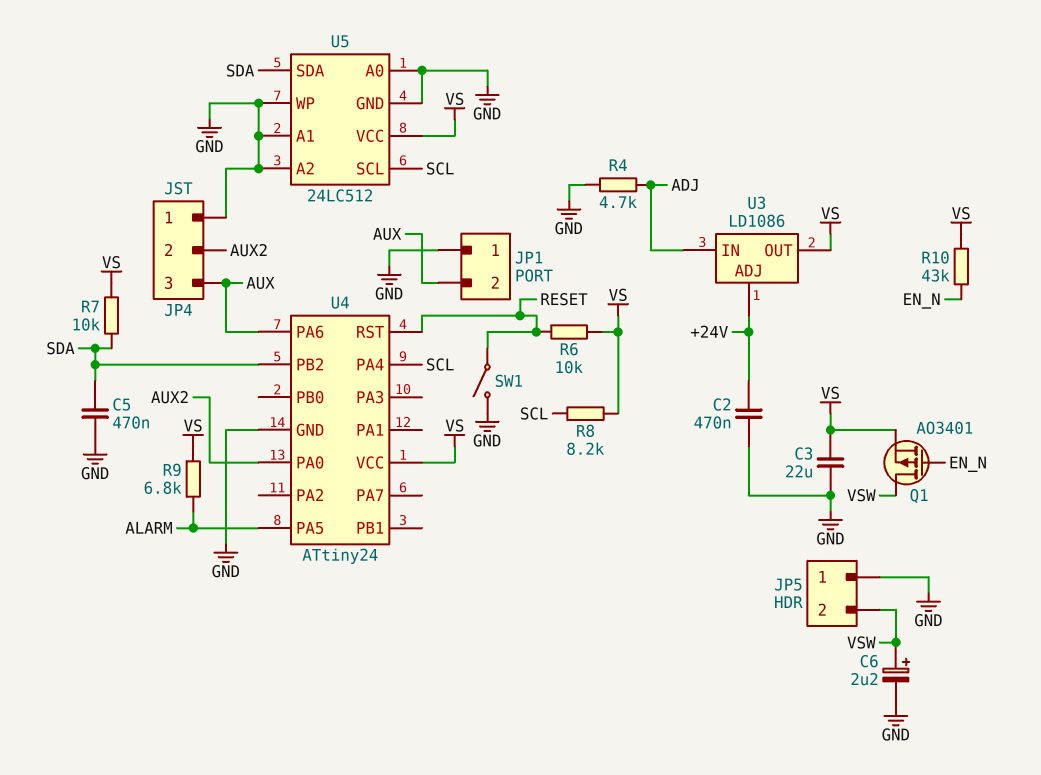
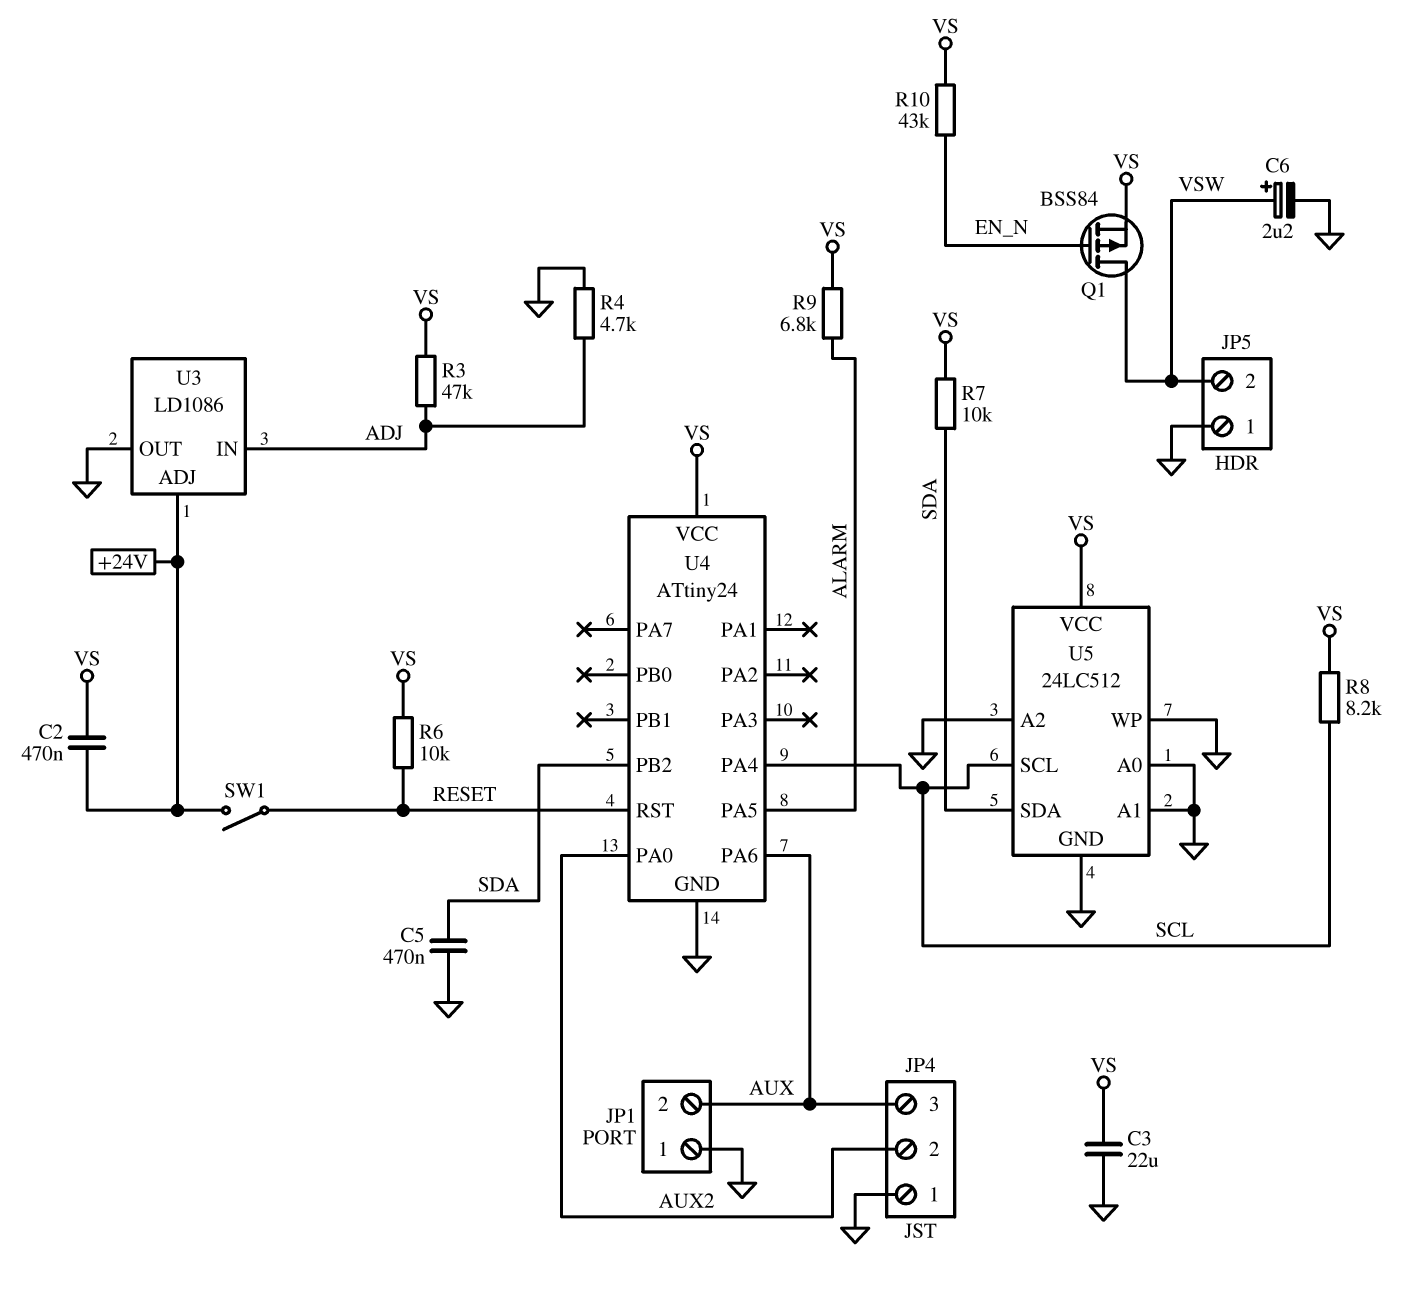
C2: 470nF (+24V, GND) -> 470nF (+24V, VS)
Q1: PMOS AO3401 (G EN_N, D VSW, S VS) -> PMOS BSS84 (G EN_N, D VSW, S VS)
R3: none -> 47k (ADJ, VS)
SW1: switch (GND, RESET) -> switch (+24V, RESET)
U3 pin OUT: VS -> GND

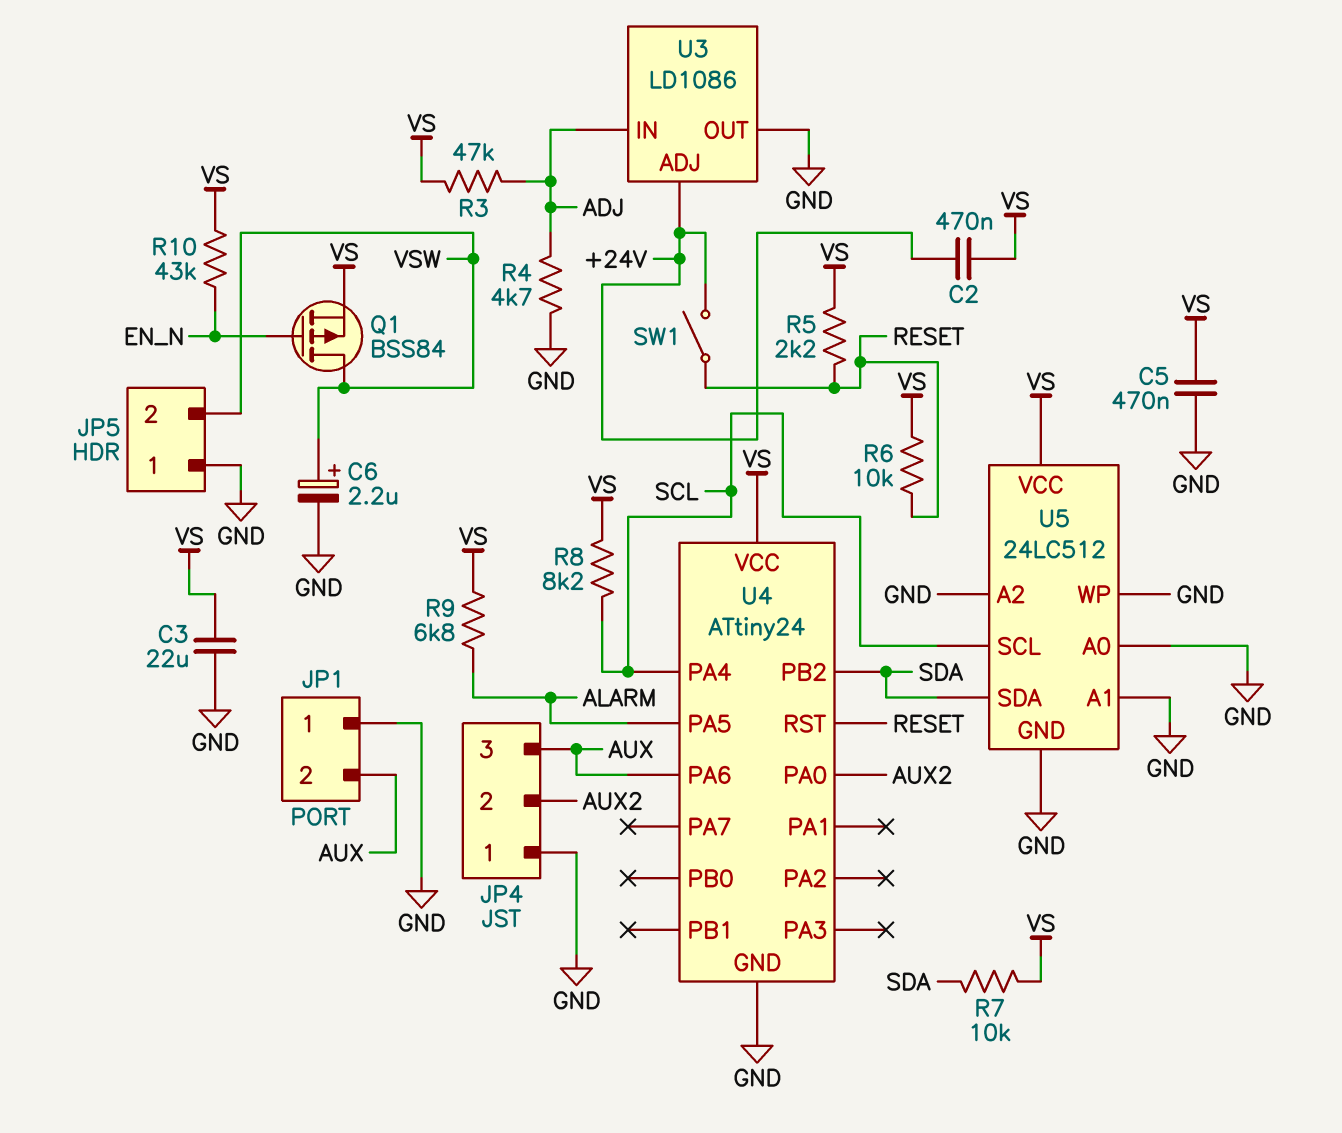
C5: 470nF (GND, SDA) -> 470nF (GND, VS)
R5: none -> 2.2k (RESET, VS)

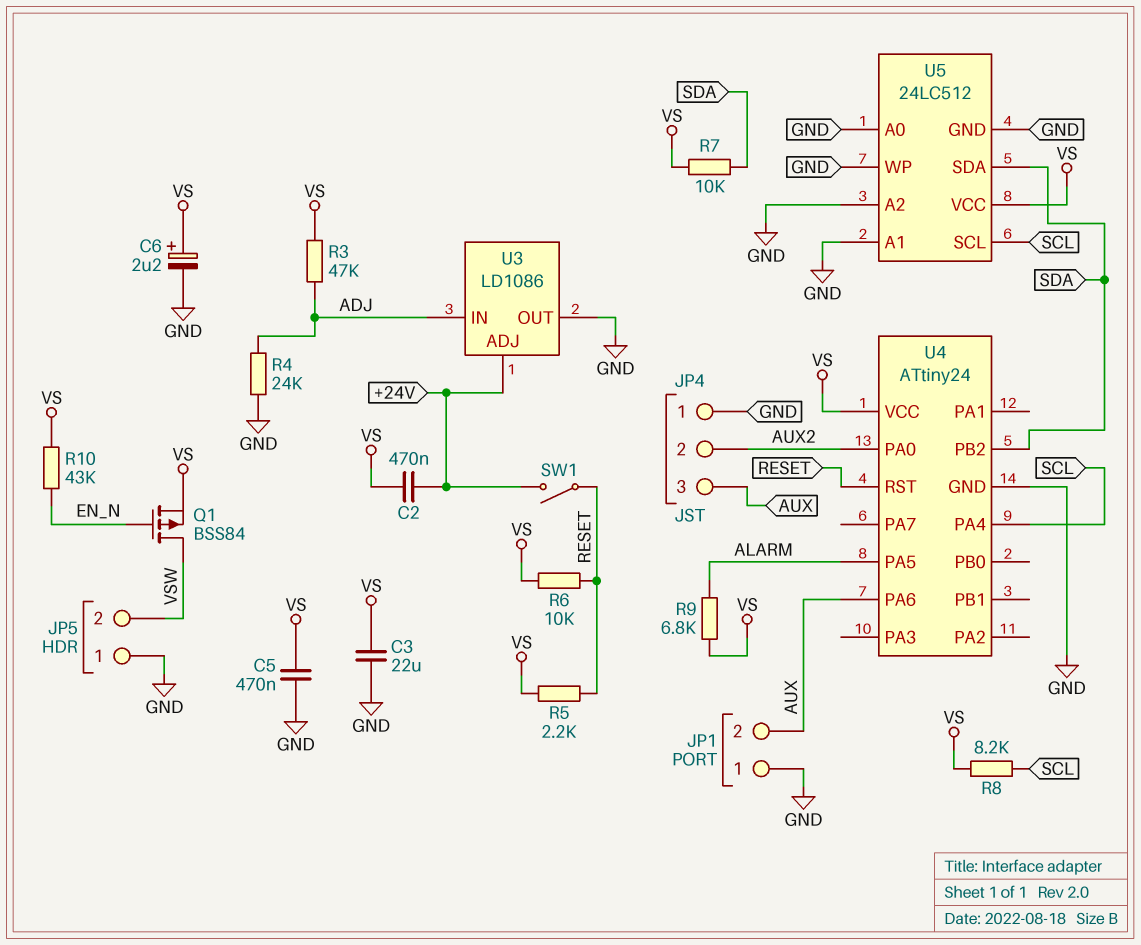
C6: 2.2uF (plus VSW, minus GND) -> 2.2uF (plus VS, minus GND)
R4: 4.7k (ADJ, GND) -> 24k (ADJ, GND)

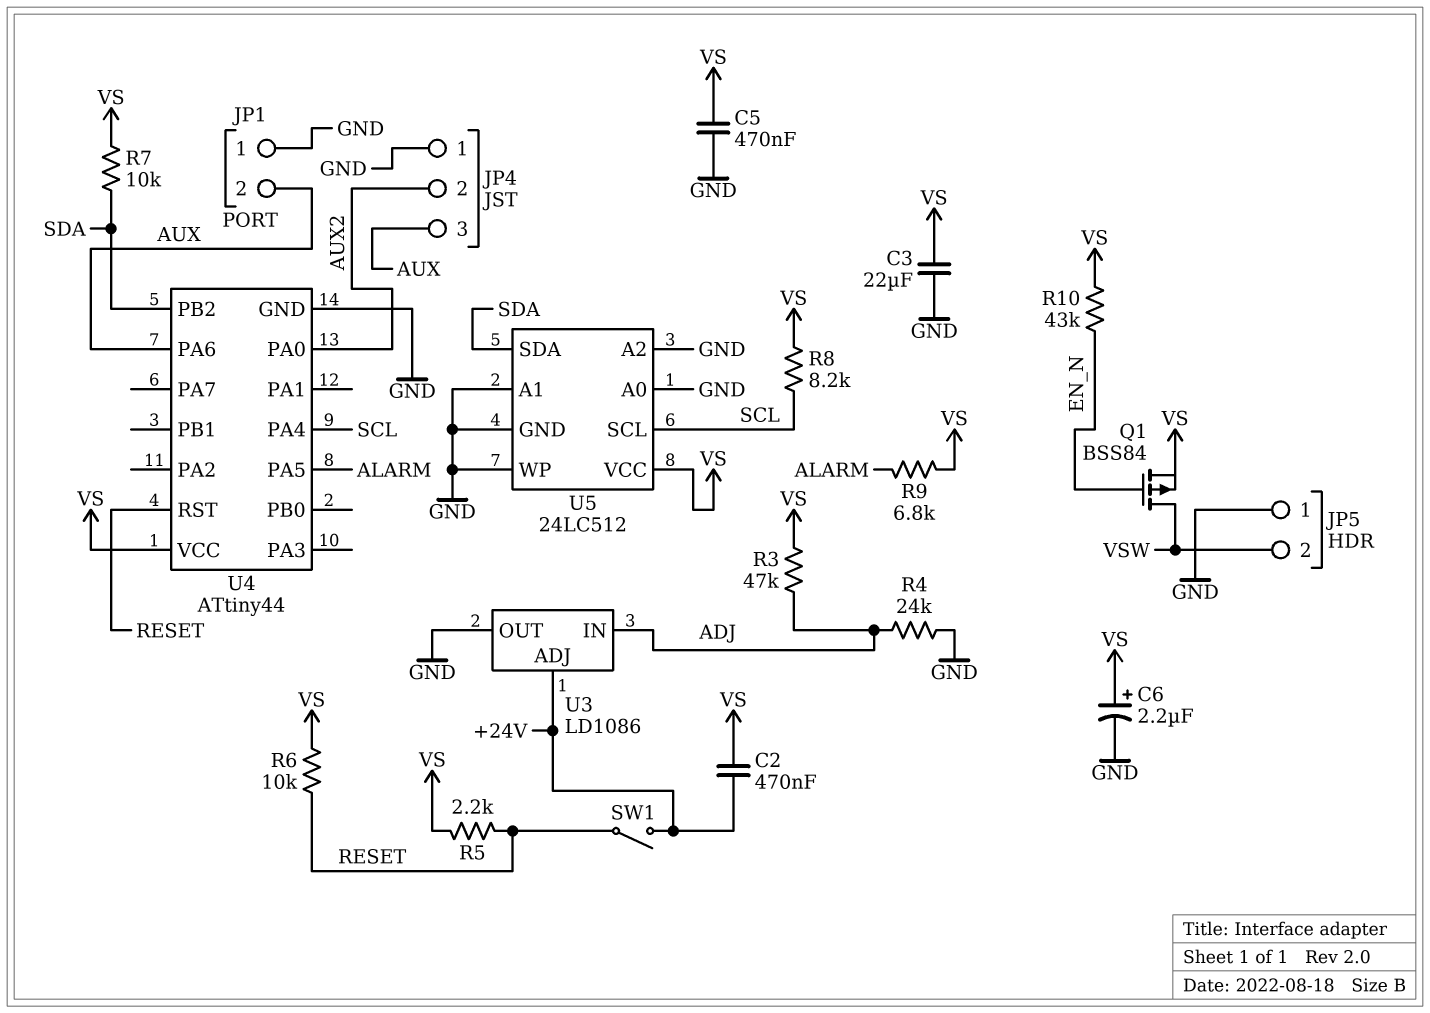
U4: ATtiny24 -> ATtiny44

